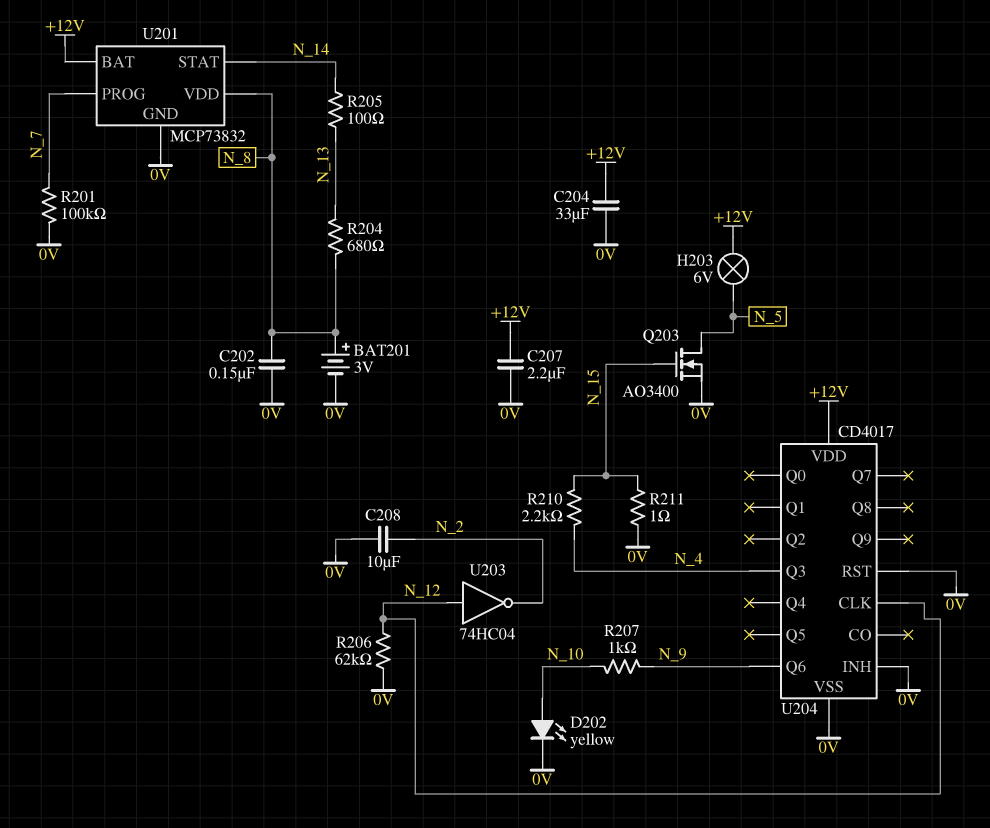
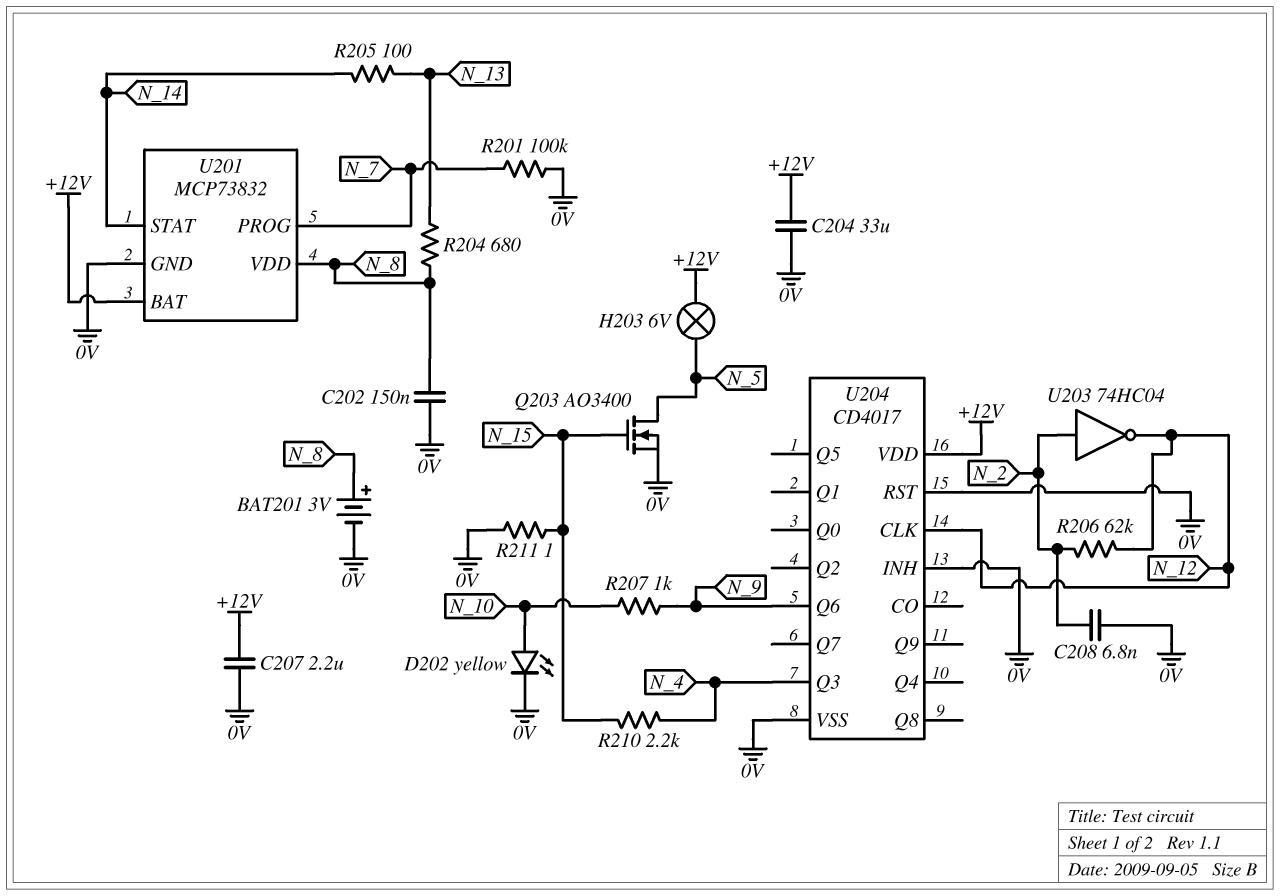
C208: 10uF (0V, N_2) -> 6.8nF (0V, N_2)
R206: 62k (0V, N_12) -> 62k (N_2, N_12)
U203: NOT 74HC04 (in N_12, out N_2) -> NOT 74HC04 (in N_2, out N_12)

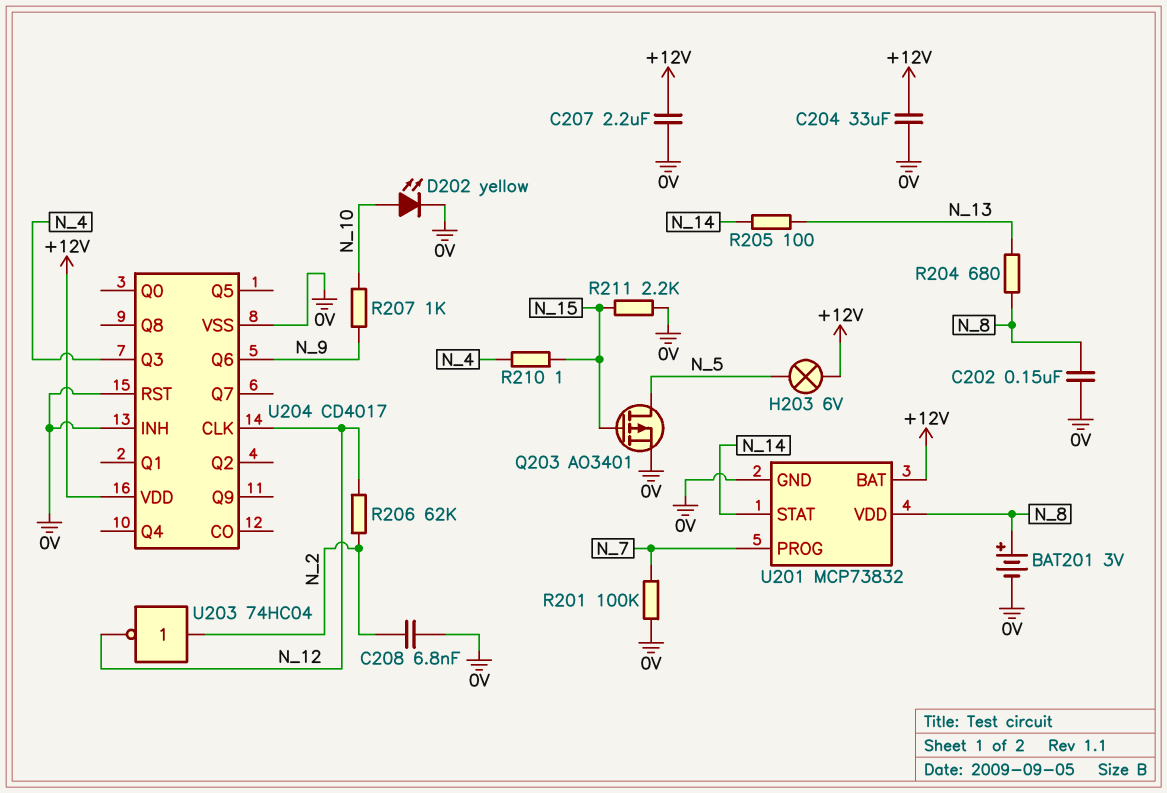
Q203: NMOS AO3400 (G N_15, D N_5, S 0V) -> PMOS AO3401 (G N_15, D N_5, S 0V)
R210: 2.2k (N_4, N_15) -> 1 (N_4, N_15)
R211: 1 (0V, N_15) -> 2.2k (0V, N_15)

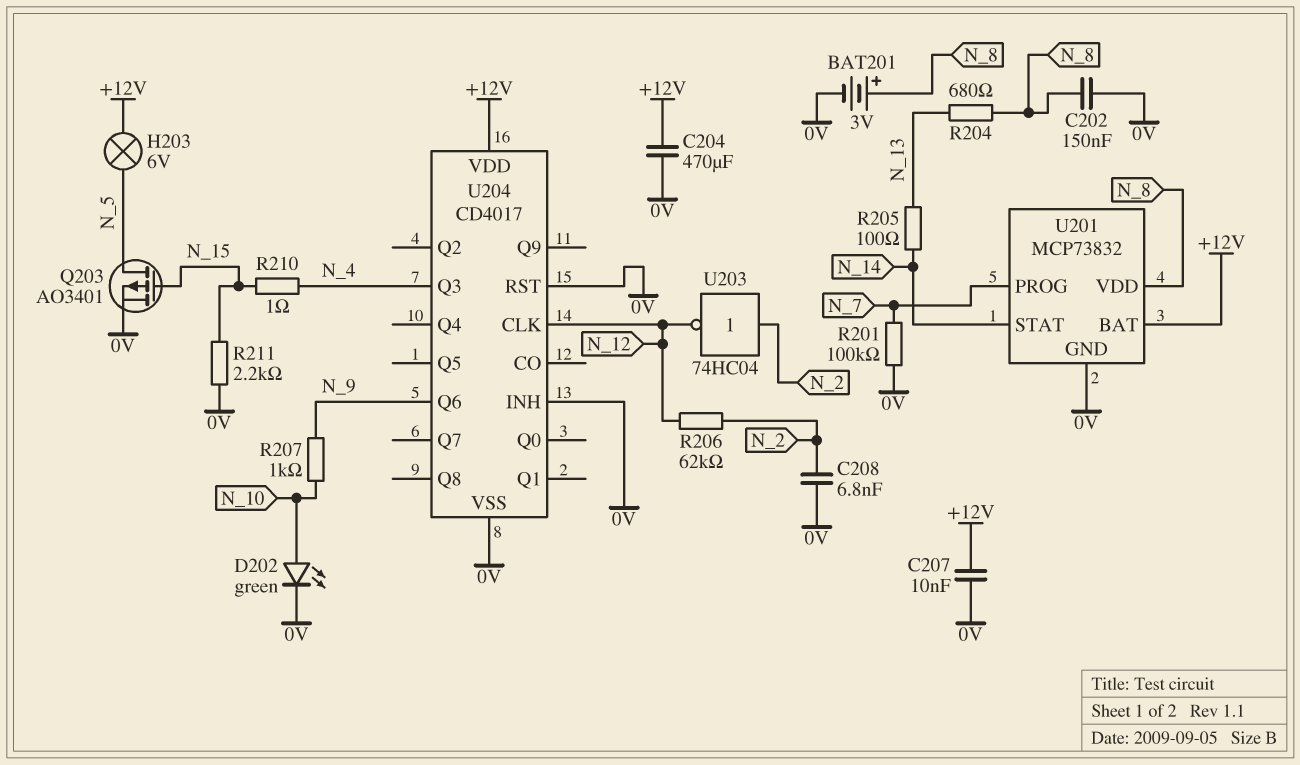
C204: 33uF (+12V, 0V) -> 470uF (+12V, 0V)
C207: 2.2uF (+12V, 0V) -> 10nF (+12V, 0V)
D202: LED yellow (A N_10, K 0V) -> LED green (A N_10, K 0V)

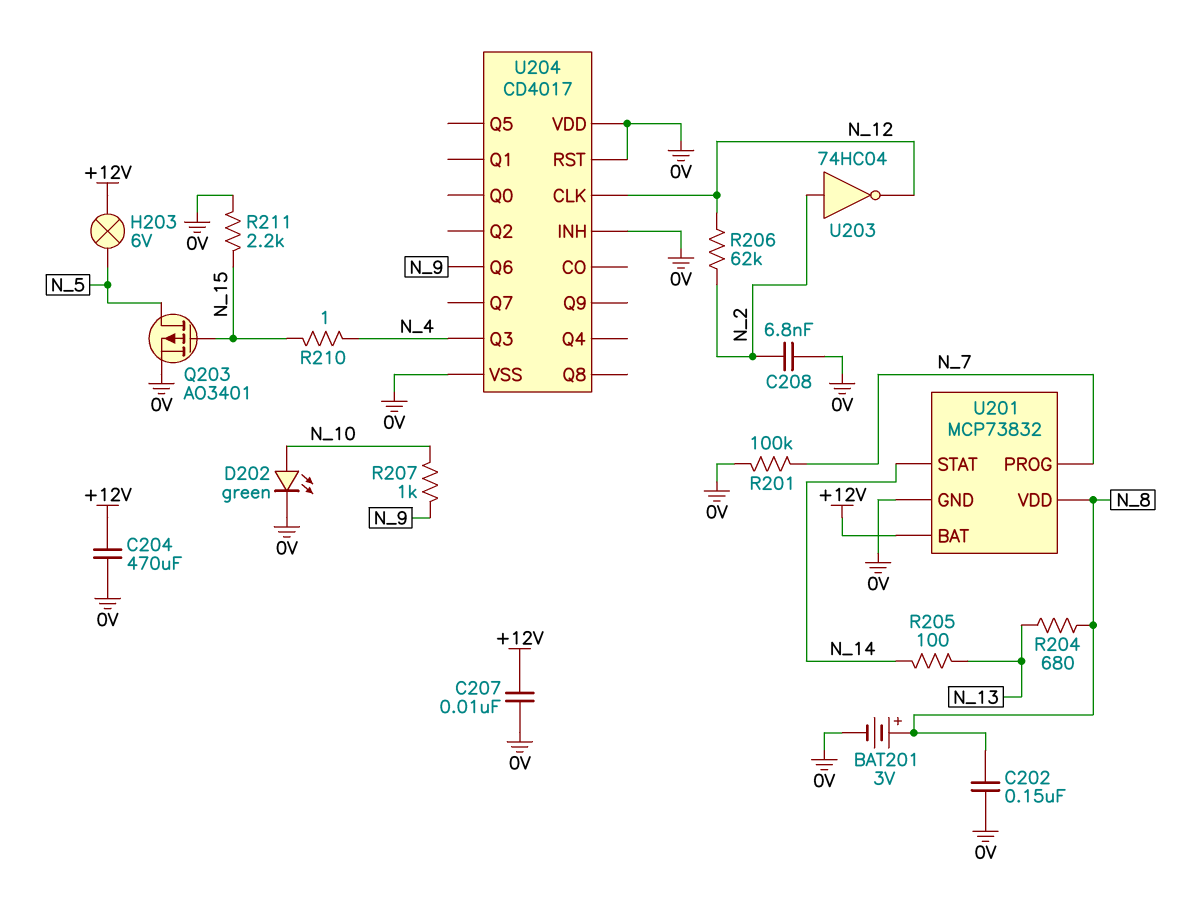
U204 pin VDD: +12V -> 0V

